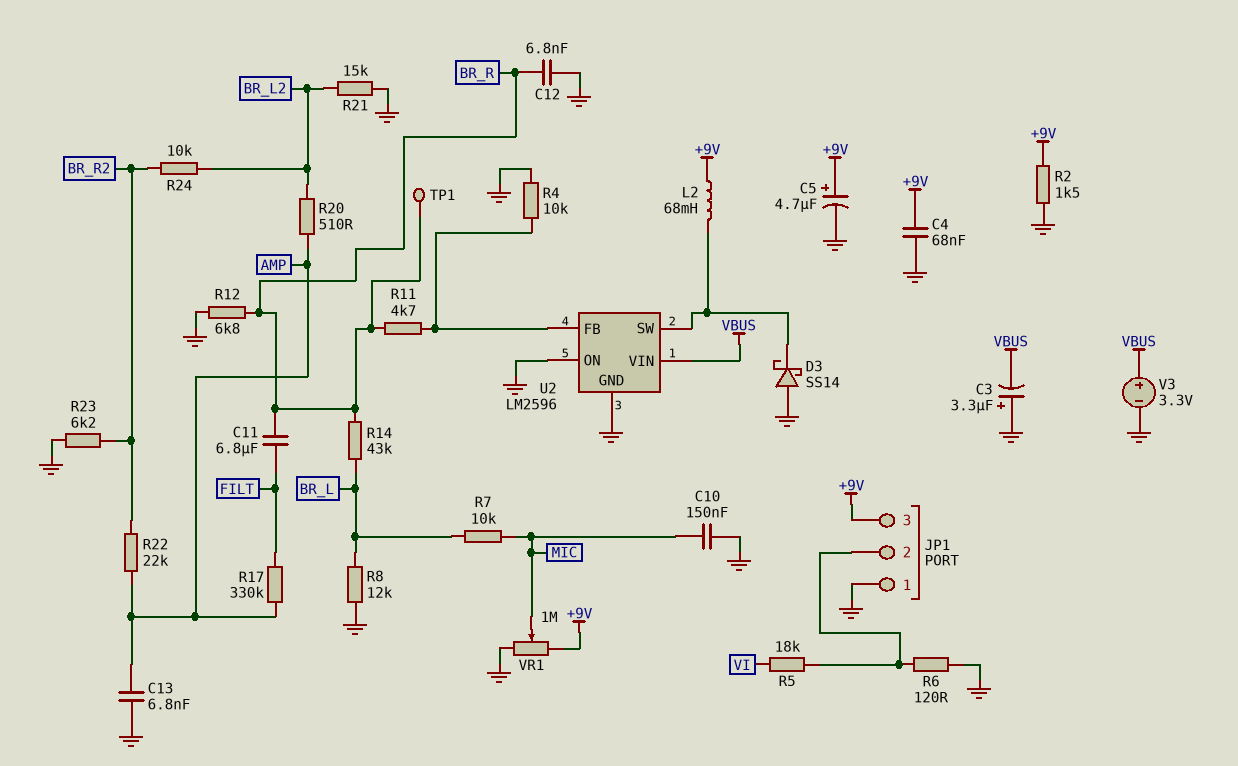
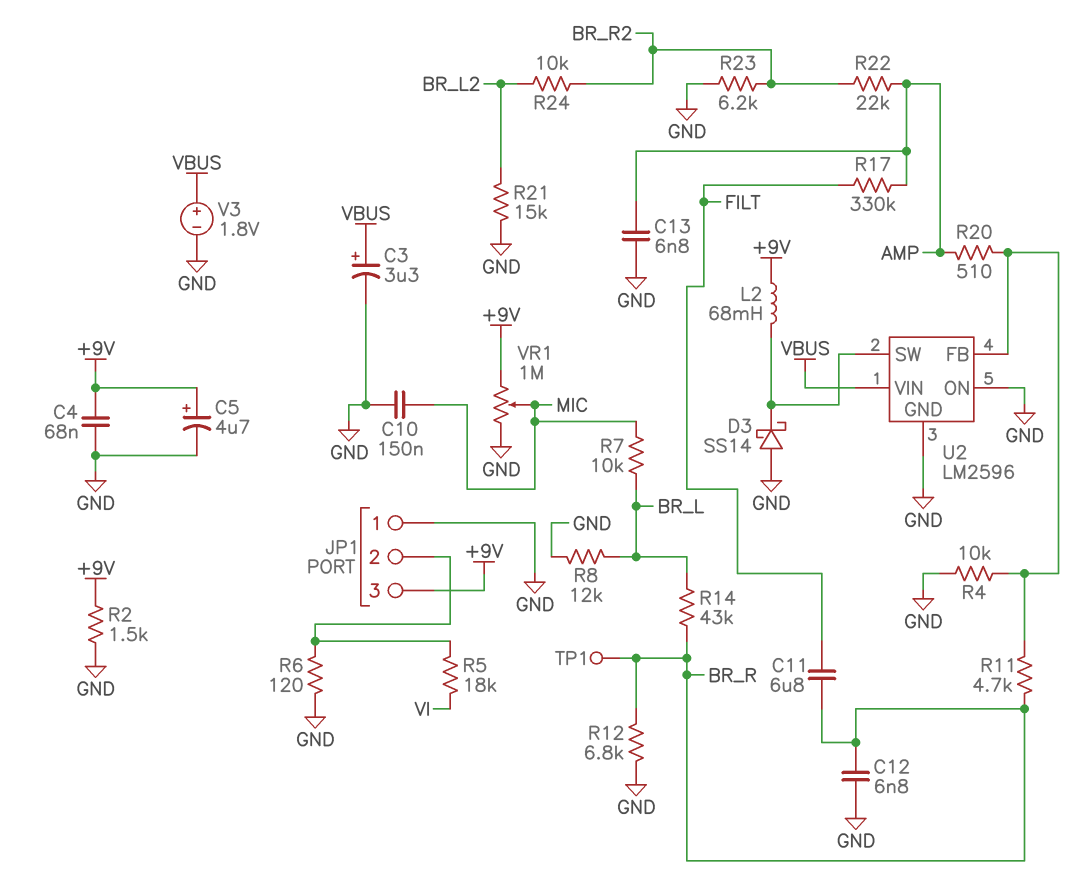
C3: 3.3uF (plus GND, minus VBUS) -> 3.3uF (plus VBUS, minus GND)
R20: 510 (AMP, BR_L2) -> 510 (AMP, U2/FB)
V3: 3.3V (plus VBUS, minus GND) -> 1.8V (plus VBUS, minus GND)

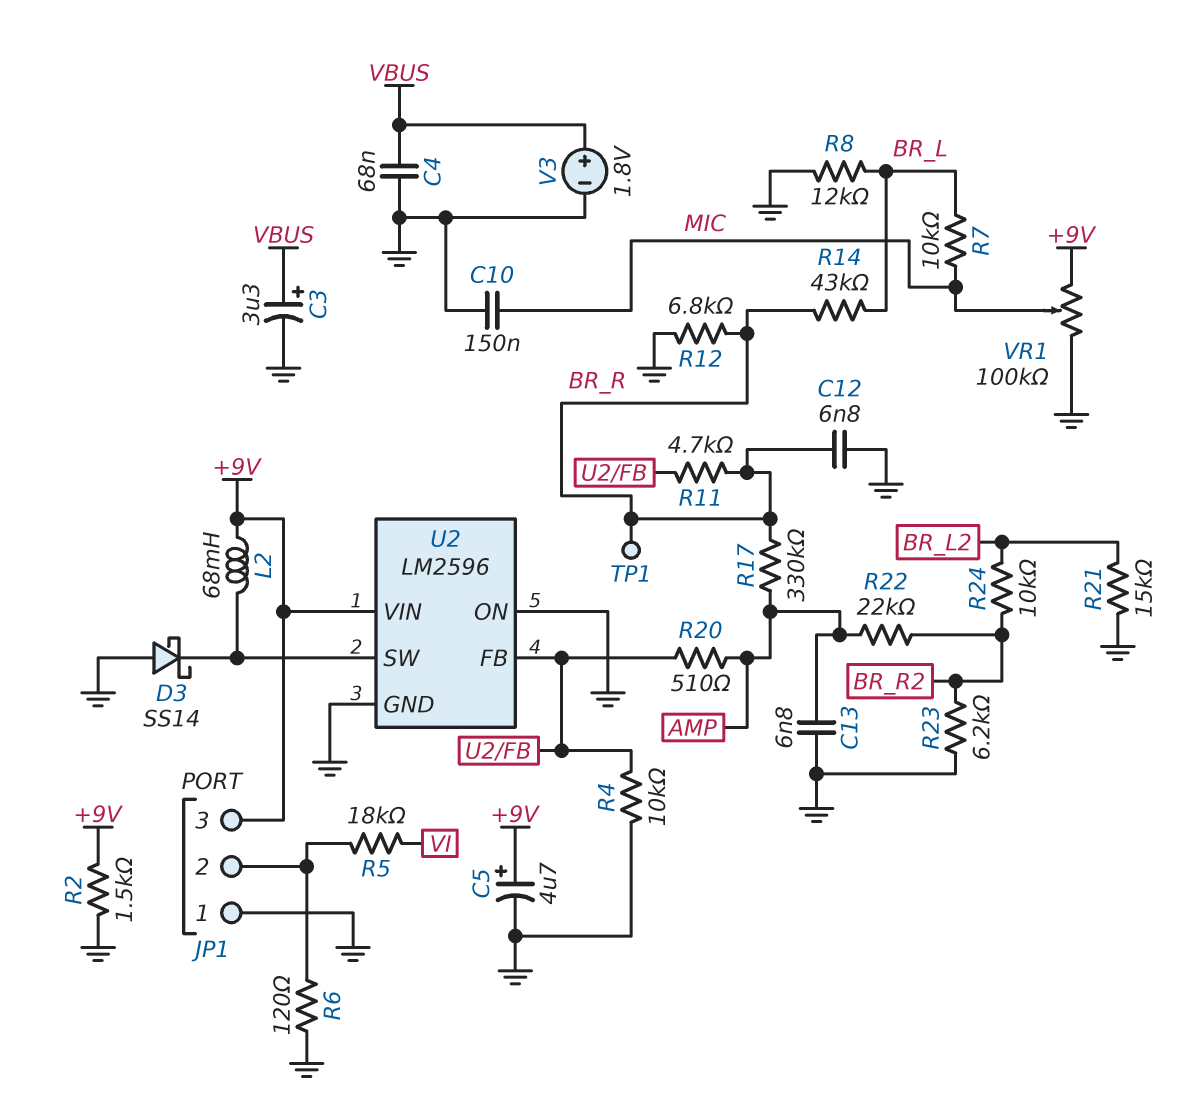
C4: 68nF (+9V, GND) -> 68nF (GND, VBUS)
C11: 6.8uF (BR_R, FILT) -> none
R17: 330k (AMP, FILT) -> 330k (AMP, BR_R)
U2 pin VIN: VBUS -> +9V
VR1: 1M (+9V, GND, wiper MIC) -> 100k (+9V, GND, wiper MIC)

